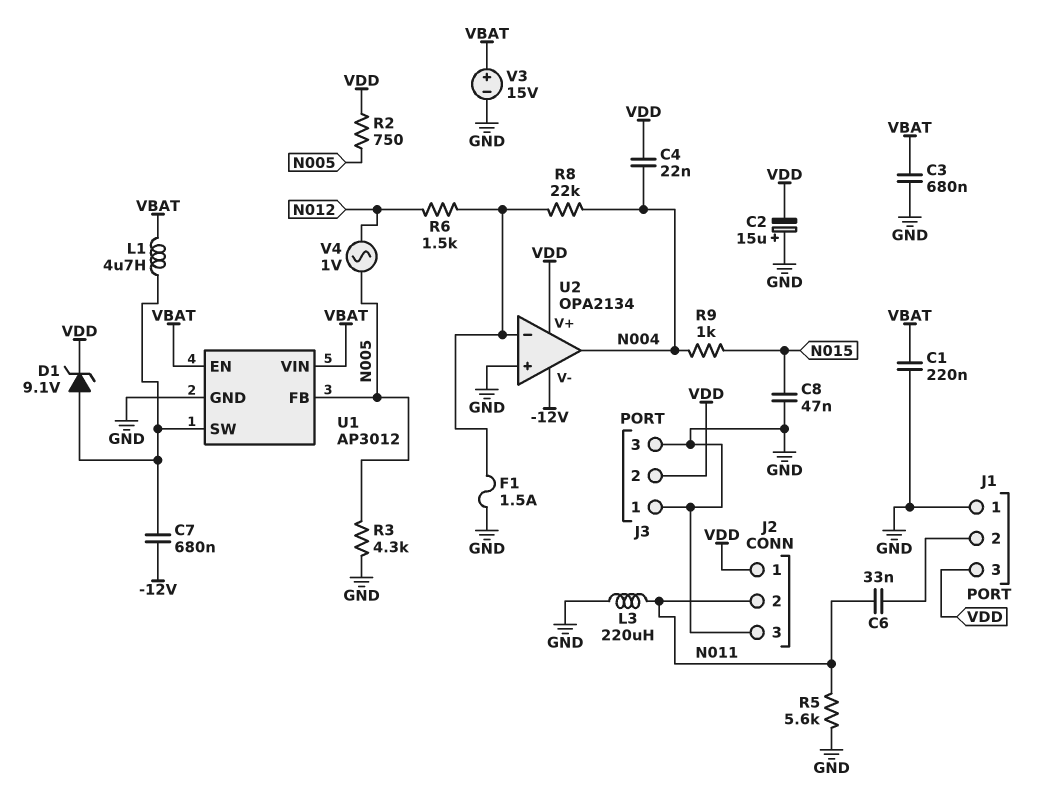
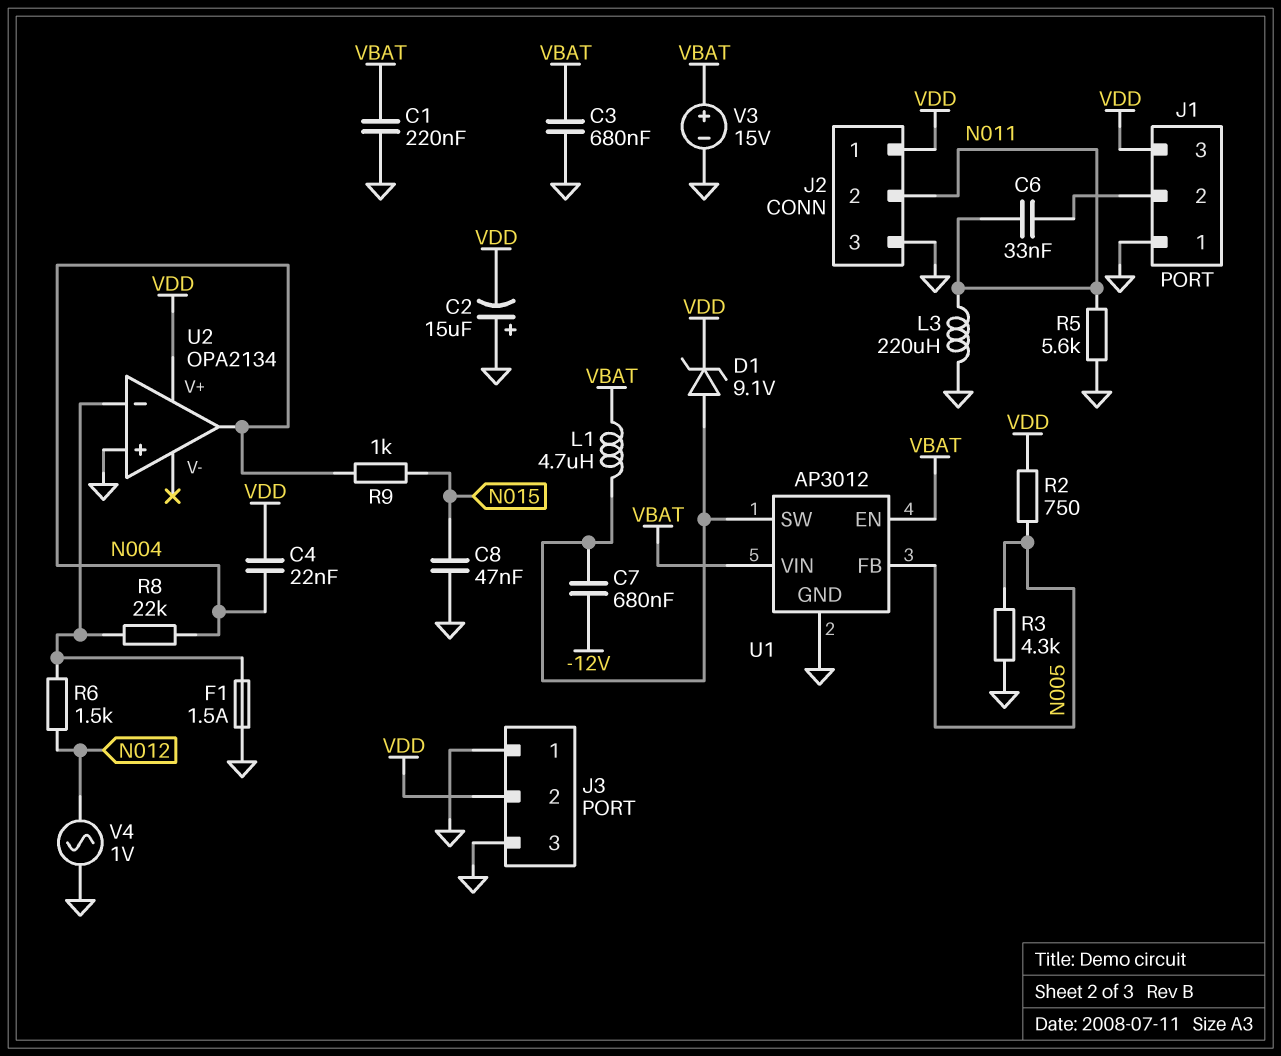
U2 pin V-: -12V -> none
V4: AC 1V (N005, N012) -> AC 1V (GND, N012)

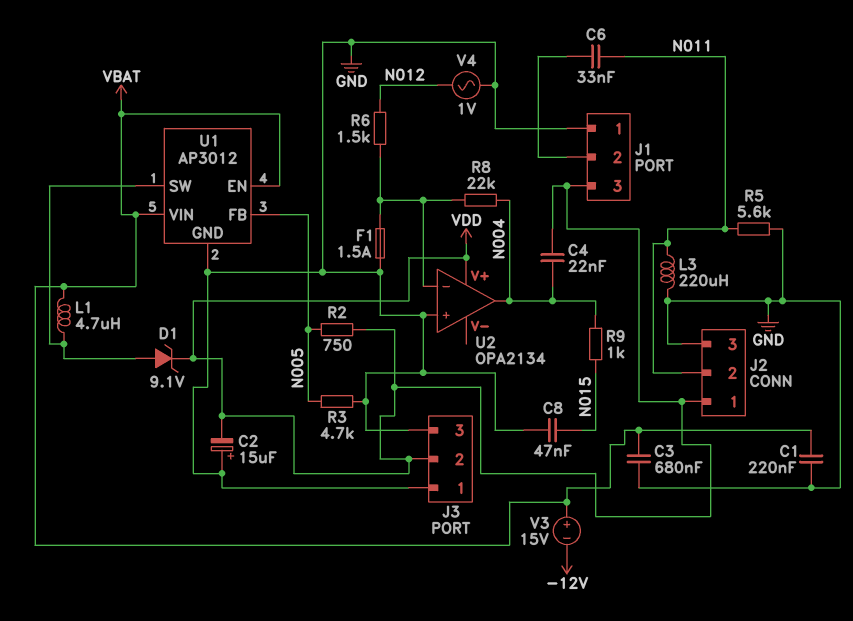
C7: 680nF (-12V, U1/SW) -> none
R3: 4.3k (GND, N005) -> 4.7k (GND, N005)
V3: 15V (plus VBAT, minus GND) -> 15V (plus VBAT, minus -12V)

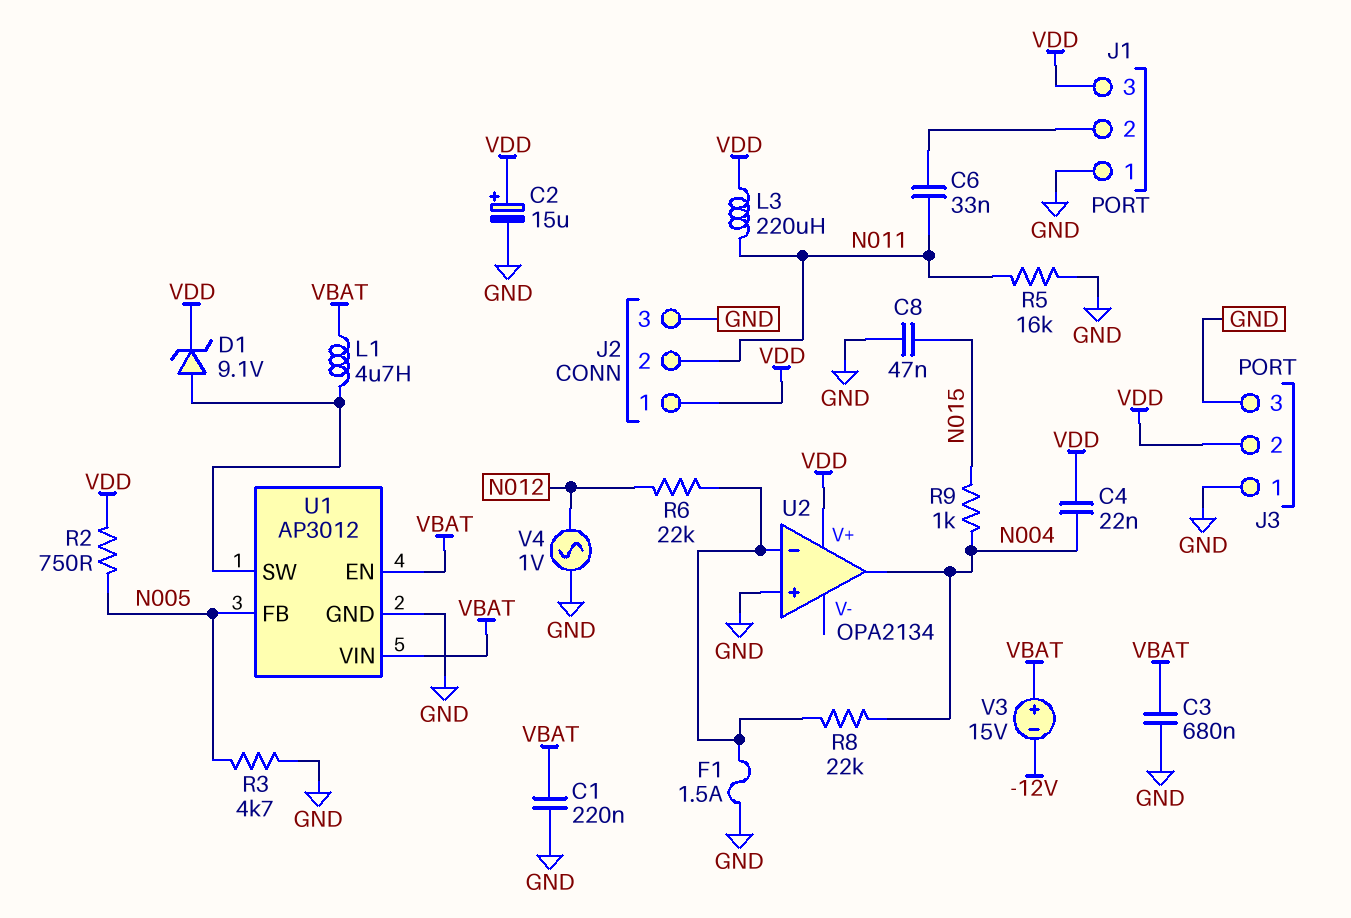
C2: 15uF (plus GND, minus VDD) -> 15uF (plus VDD, minus GND)
L3: 220uH (GND, N011) -> 220uH (N011, VDD)
R5: 5.6k (GND, N011) -> 16k (GND, N011)
R6: 1.5k (N012, U2/in-) -> 22k (N012, U2/in-)

